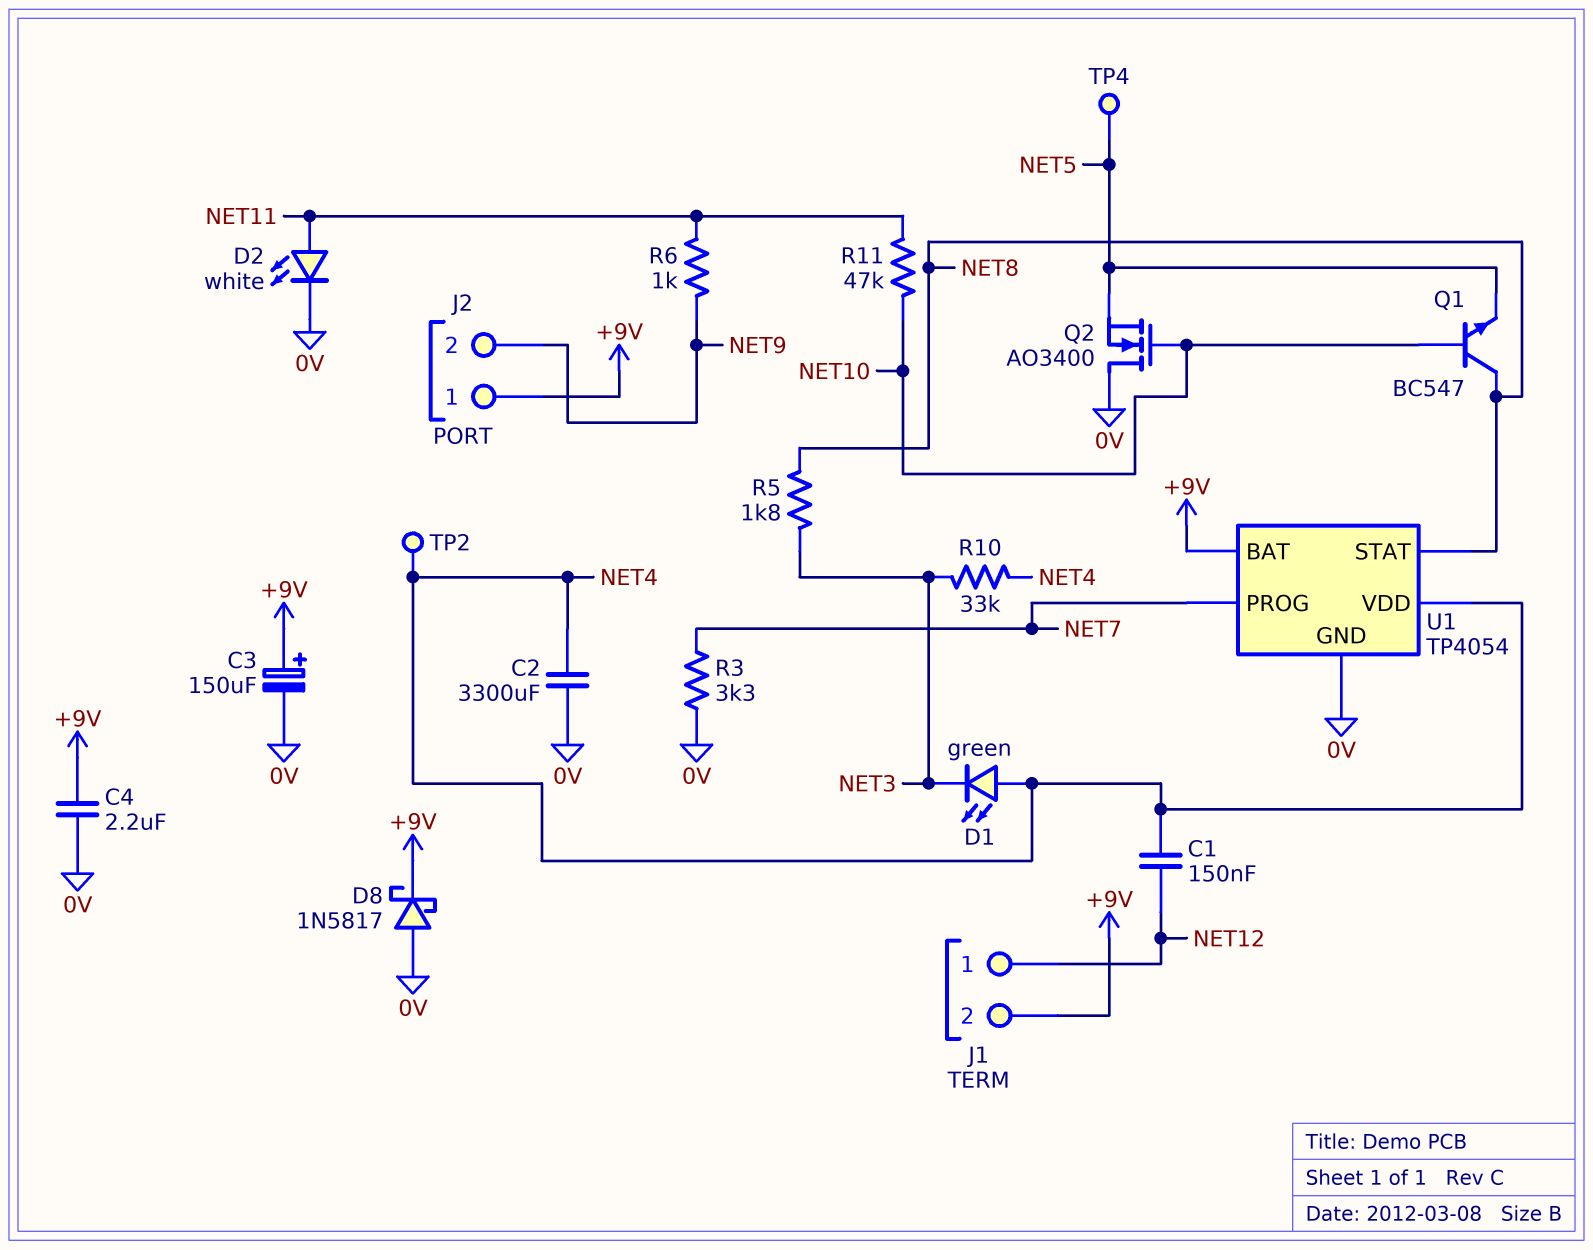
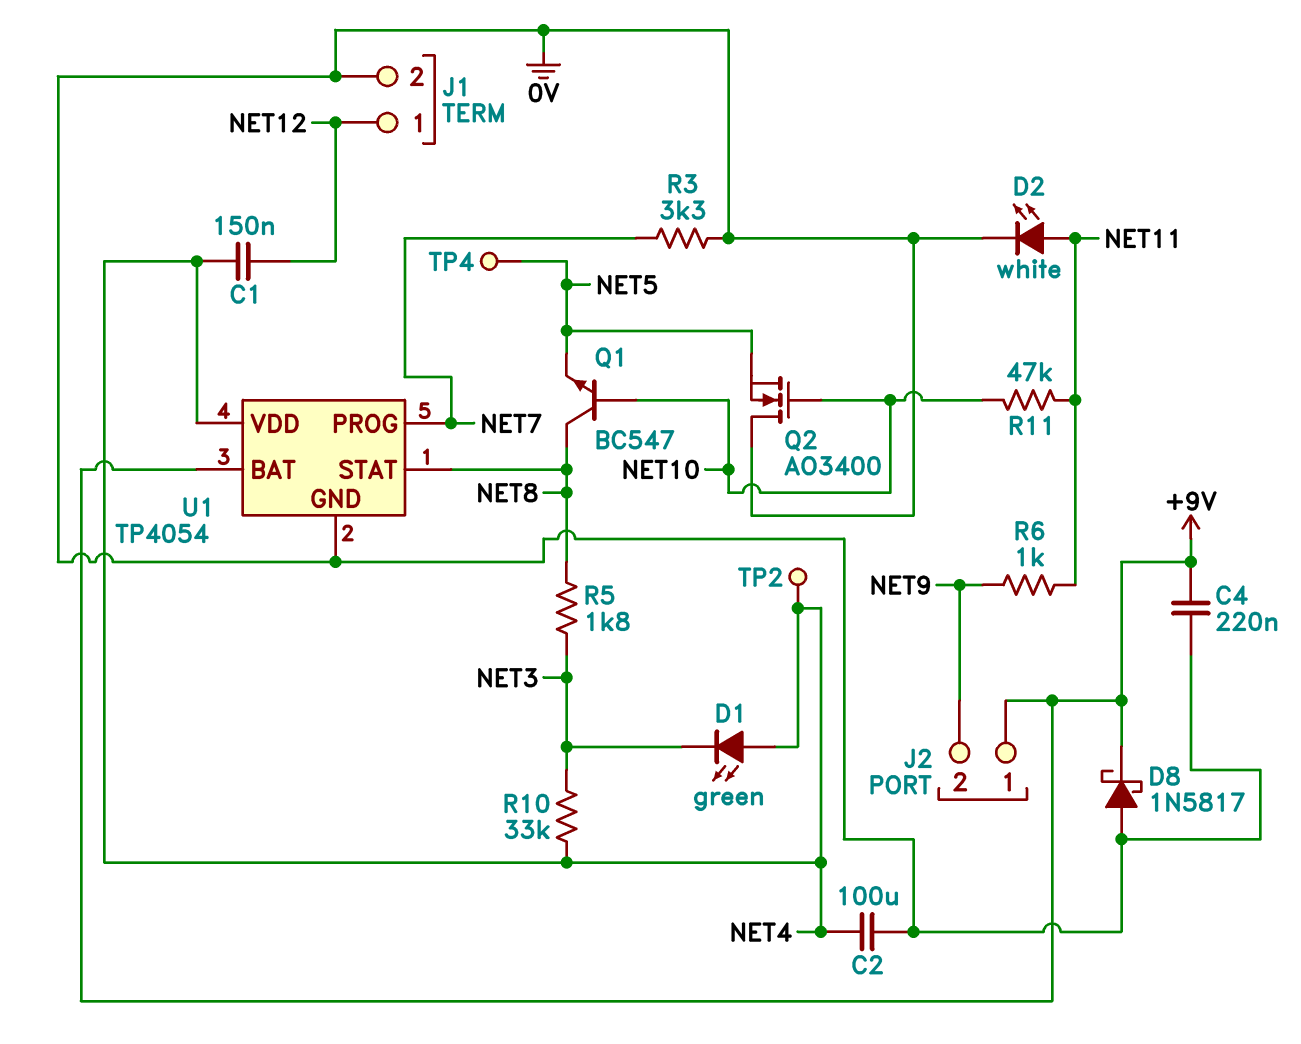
C2: 3300uF (0V, NET4) -> 100uF (0V, NET4)
C3: 150uF (plus +9V, minus 0V) -> none
C4: 2.2uF (+9V, 0V) -> 220nF (+9V, 0V)
J1 pin 2: +9V -> 0V

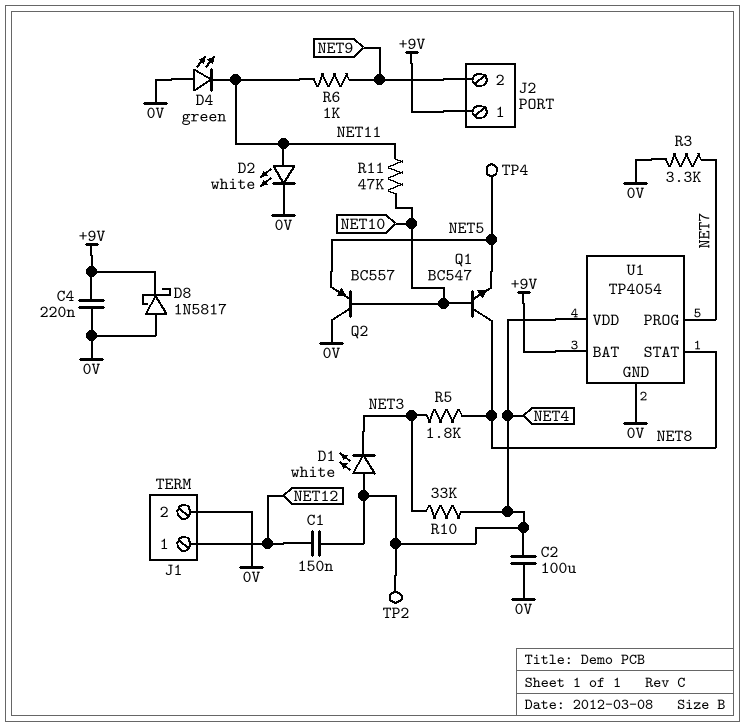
D1: LED green (A NET4, K NET3) -> LED white (A NET4, K NET3)
D4: none -> LED green (A 0V, K NET11)
Q2: NMOS AO3400 (G NET10, D 0V, S NET5) -> PNP BC557 (B NET10, C 0V, E NET5)

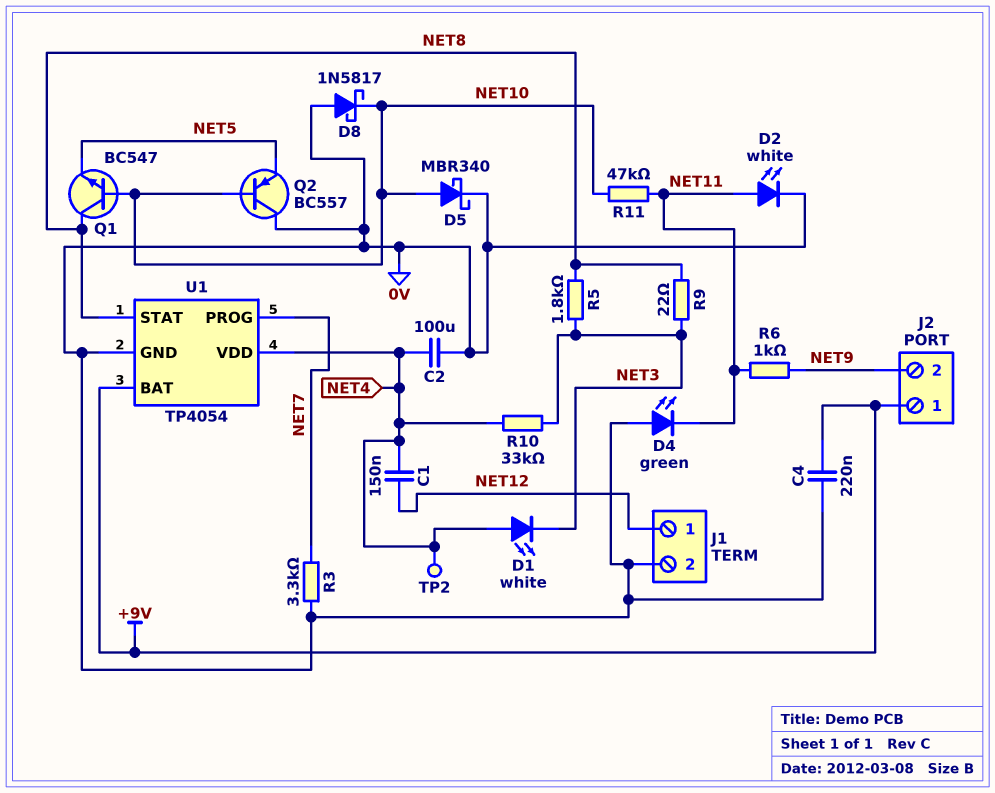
D5: none -> schottky MBR340 (A NET10, K 0V)
D8: schottky 1N5817 (A 0V, K +9V) -> schottky 1N5817 (A 0V, K NET10)
R9: none -> 22 (NET3, NET8)
TP4: test point (NET5) -> none

